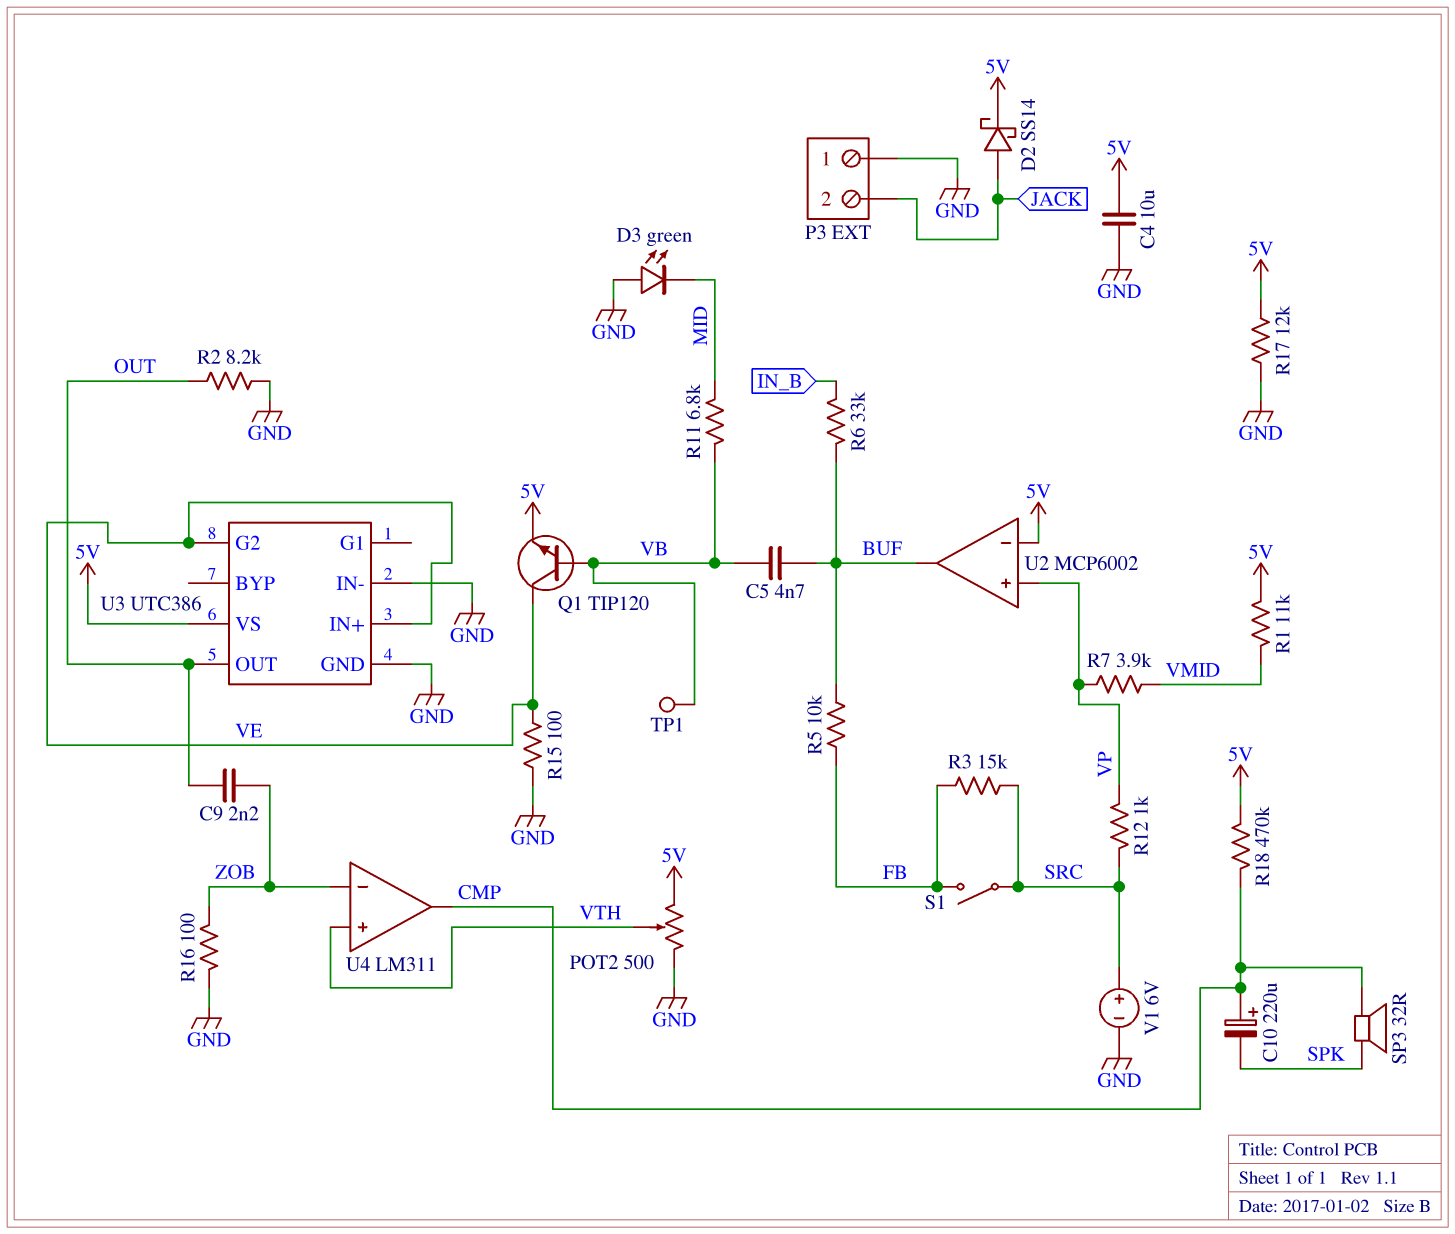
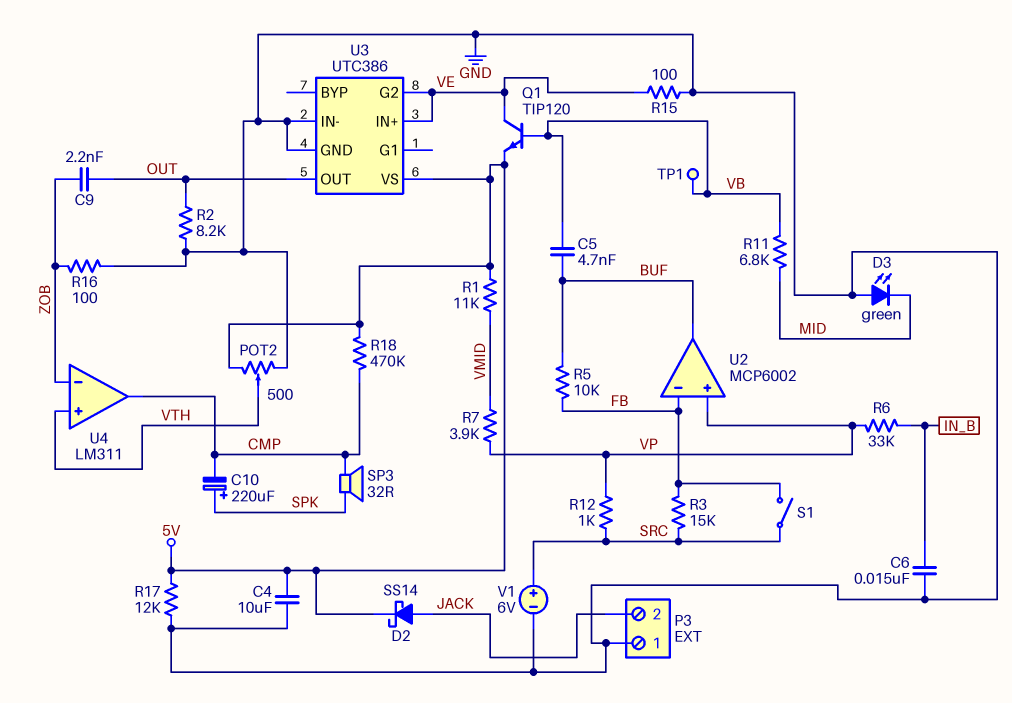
C6: none -> 15nF (GND, IN_B)
C10: 220uF (plus CMP, minus SPK) -> 220uF (plus SPK, minus CMP)
R6: 33k (BUF, IN_B) -> 33k (IN_B, VP)
U2 pin in-: 5V -> FB

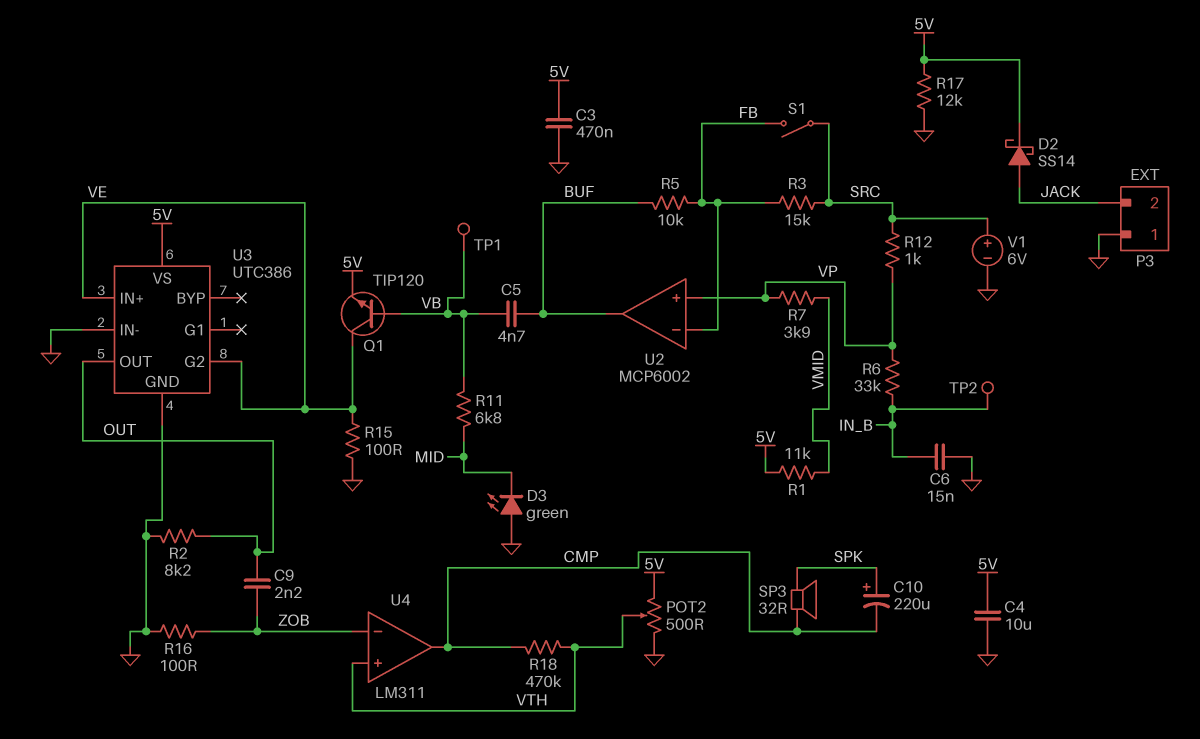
C3: none -> 470nF (5V, GND)
R18: 470k (5V, CMP) -> 470k (CMP, VTH)
TP2: none -> test point (IN_B)

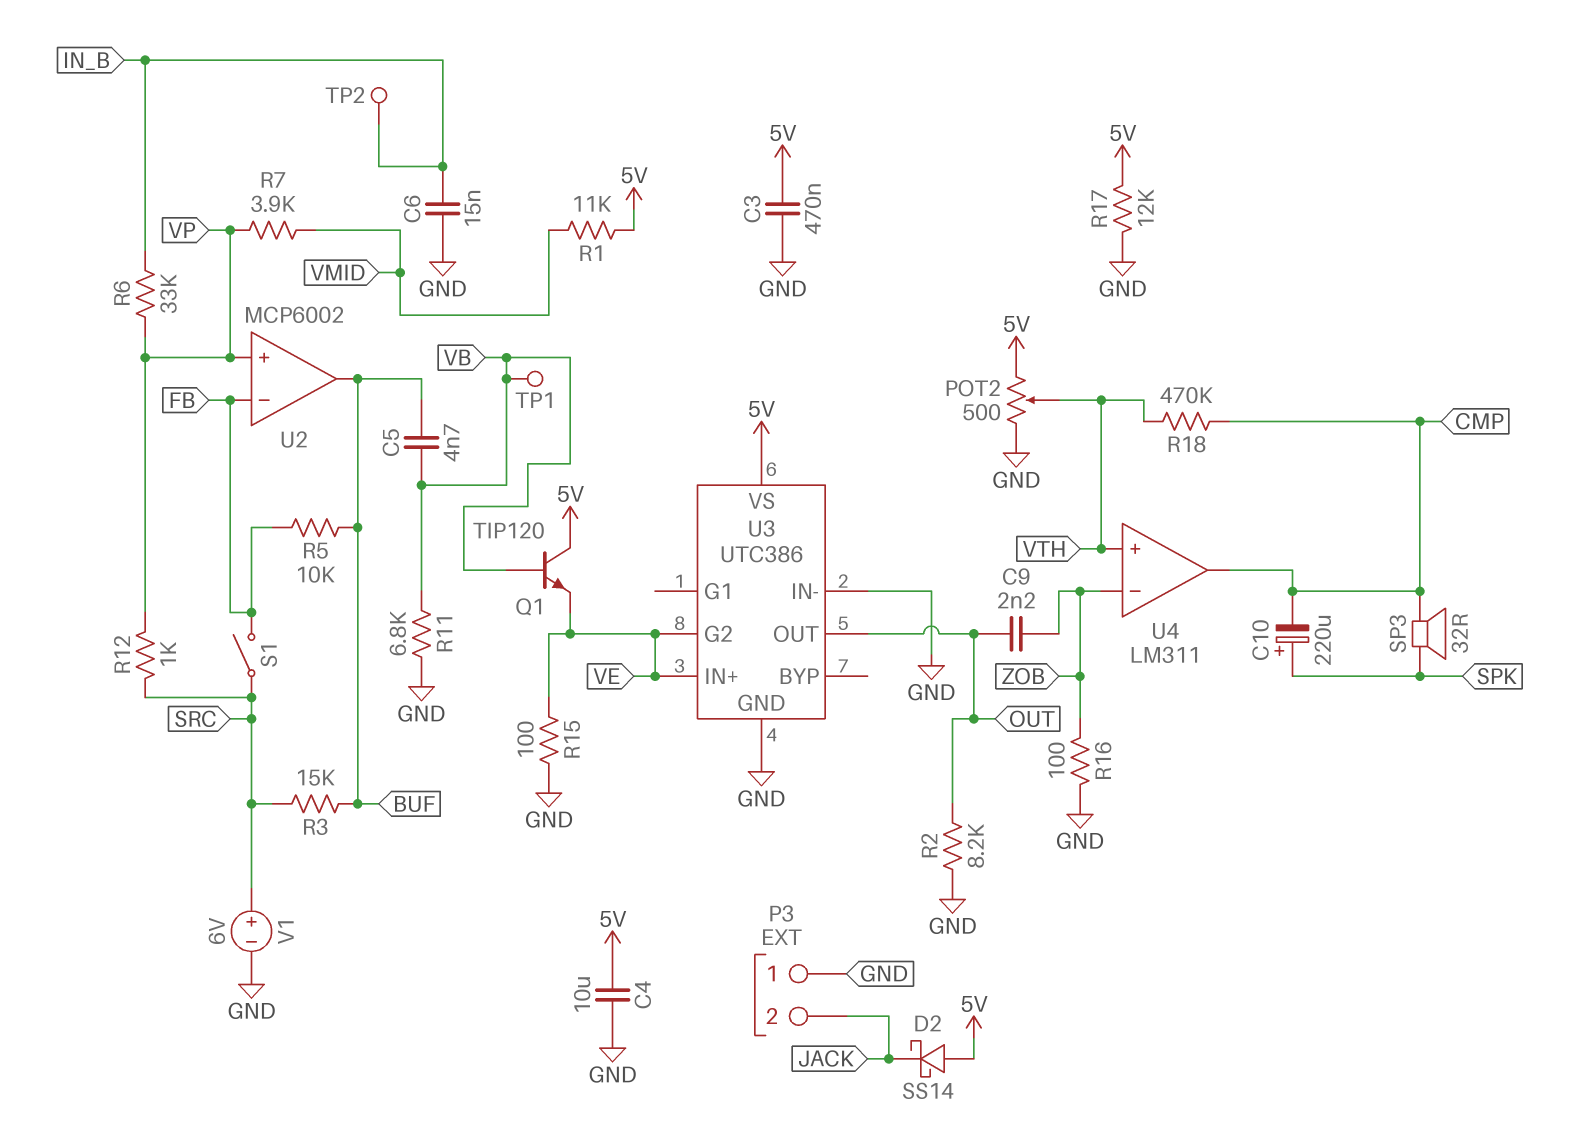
D2: schottky SS14 (A JACK, K 5V) -> schottky SS14 (A 5V, K JACK)
D3: LED green (A GND, K MID) -> none
Q1: NPN TIP120 (B VB, C VE, E 5V) -> NPN TIP120 (B VB, C 5V, E VE)
R3: 15k (FB, SRC) -> 15k (BUF, SRC)
R11: 6.8k (MID, VB) -> 6.8k (GND, VB)

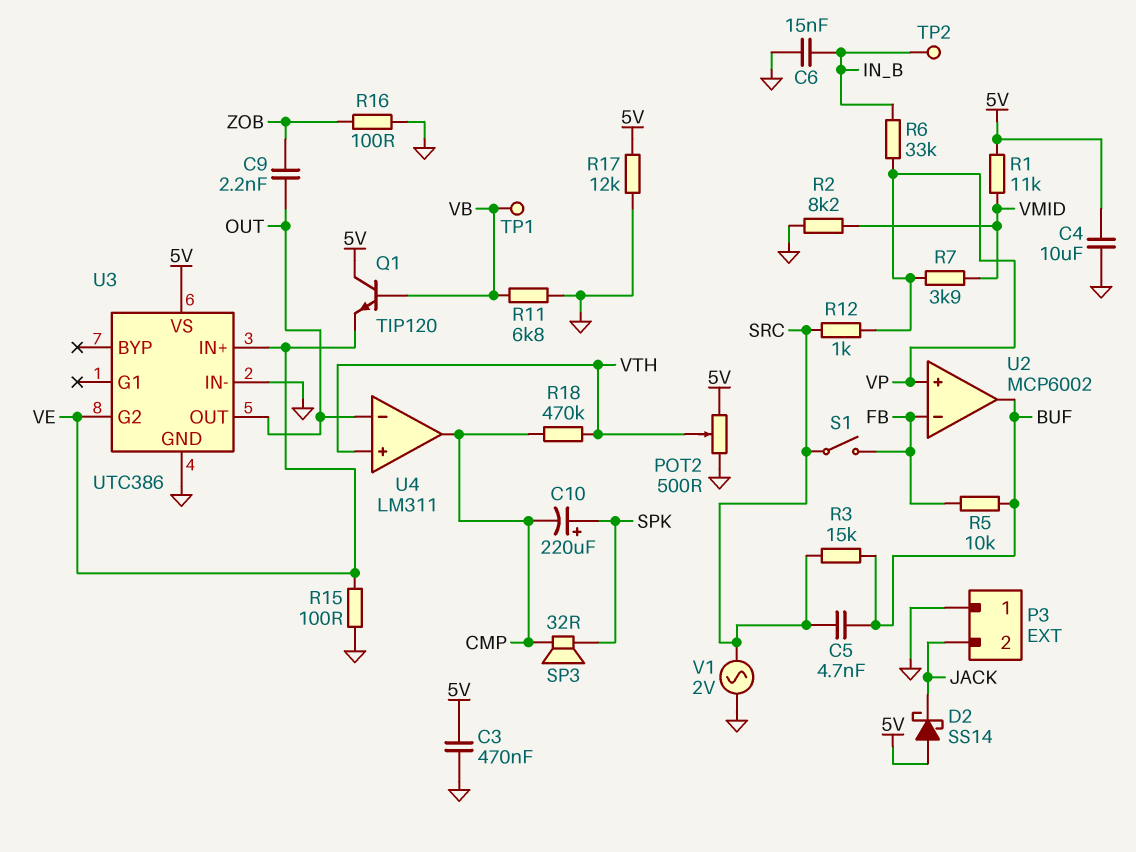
C5: 4.7nF (BUF, VB) -> 4.7nF (BUF, SRC)
R2: 8.2k (GND, OUT) -> 8.2k (GND, VMID)
U4 pin in-: ZOB -> OUT
V1: 6V (plus SRC, minus GND) -> AC 2V (GND, SRC)

